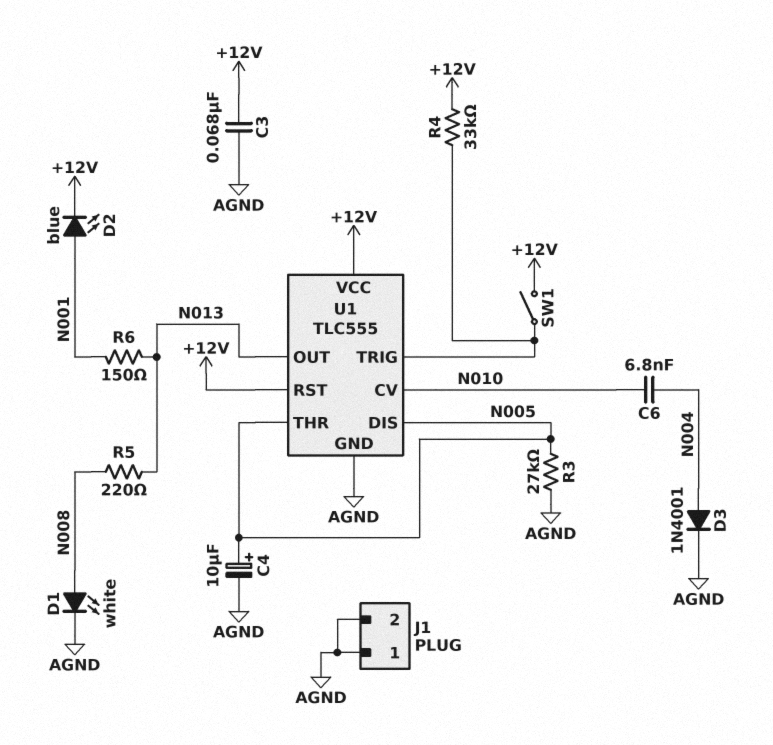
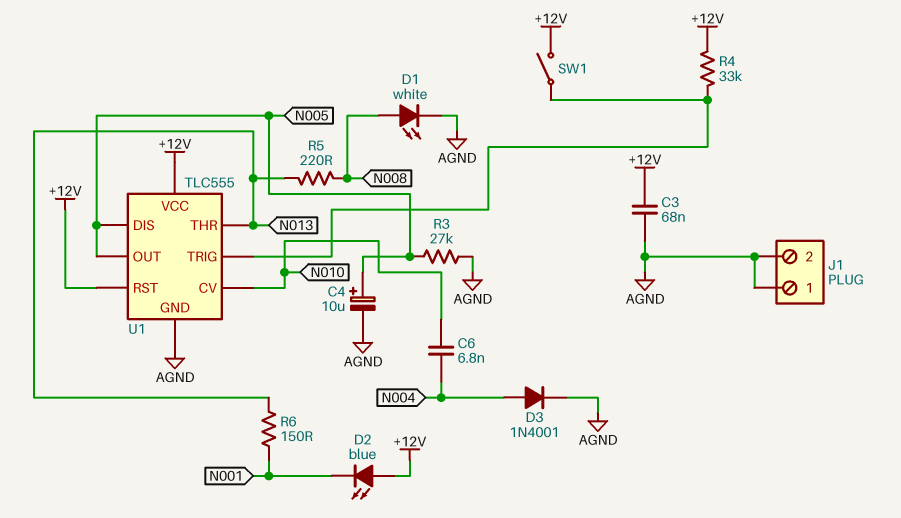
D2: LED blue (A N001, K +12V) -> LED blue (A +12V, K N001)
U1 pin OUT: N013 -> N005
U1 pin THR: N005 -> N013

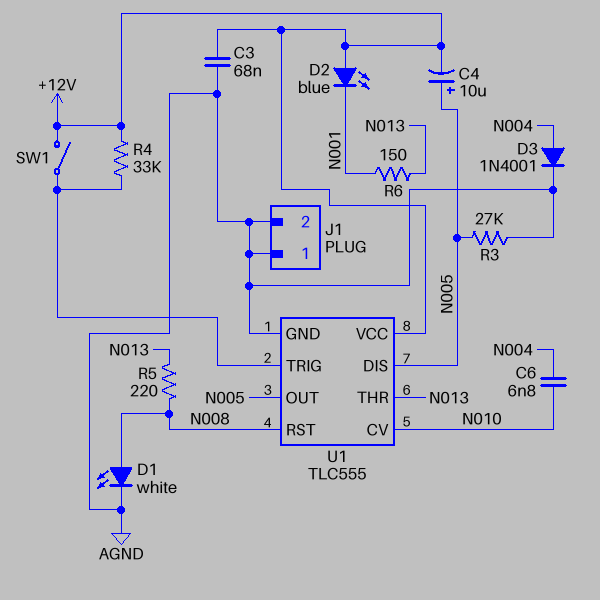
C4: 10uF (plus N005, minus AGND) -> 10uF (plus N005, minus +12V)
U1 pin RST: +12V -> N008

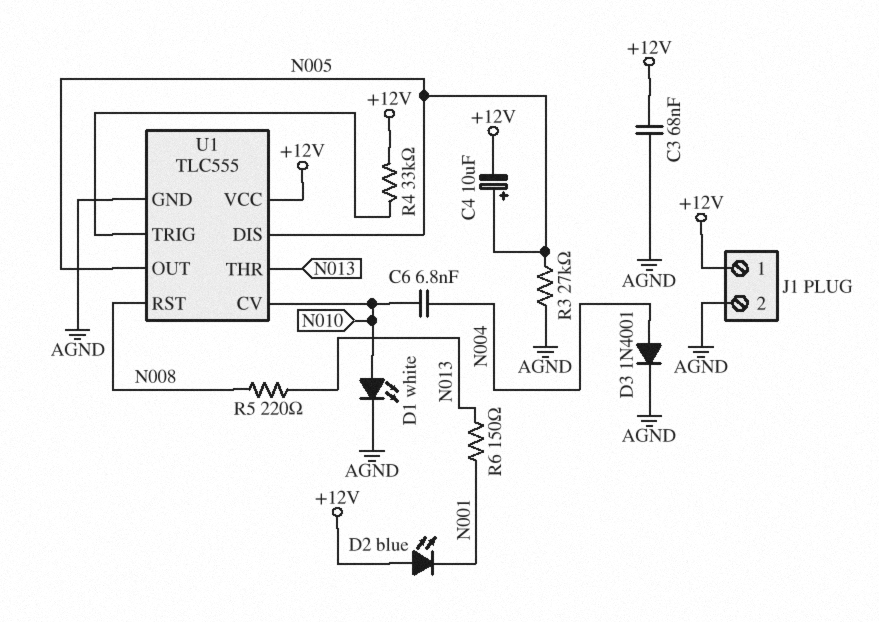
D1: LED white (A N008, K AGND) -> LED white (A N010, K AGND)
J1 pin 1: AGND -> +12V
SW1: switch (+12V, U1/TRIG) -> none

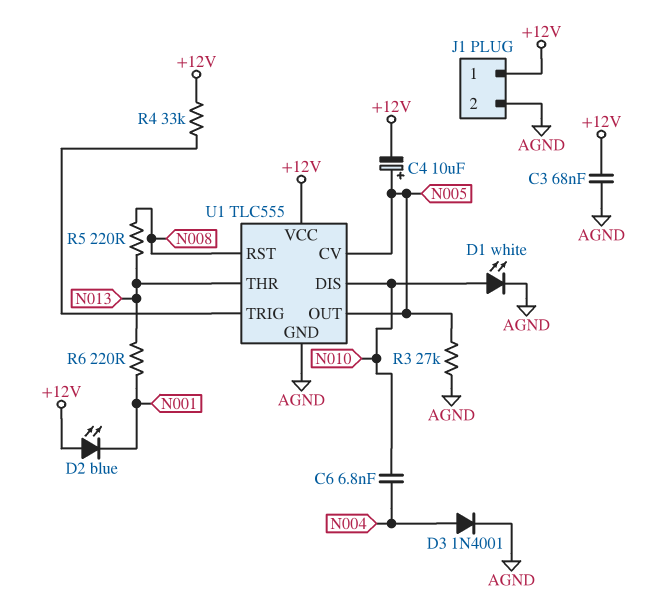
R6: 150 (N001, N013) -> 220 (N001, N013)
U1 pin CV: N010 -> N005
U1 pin DIS: N005 -> N010

